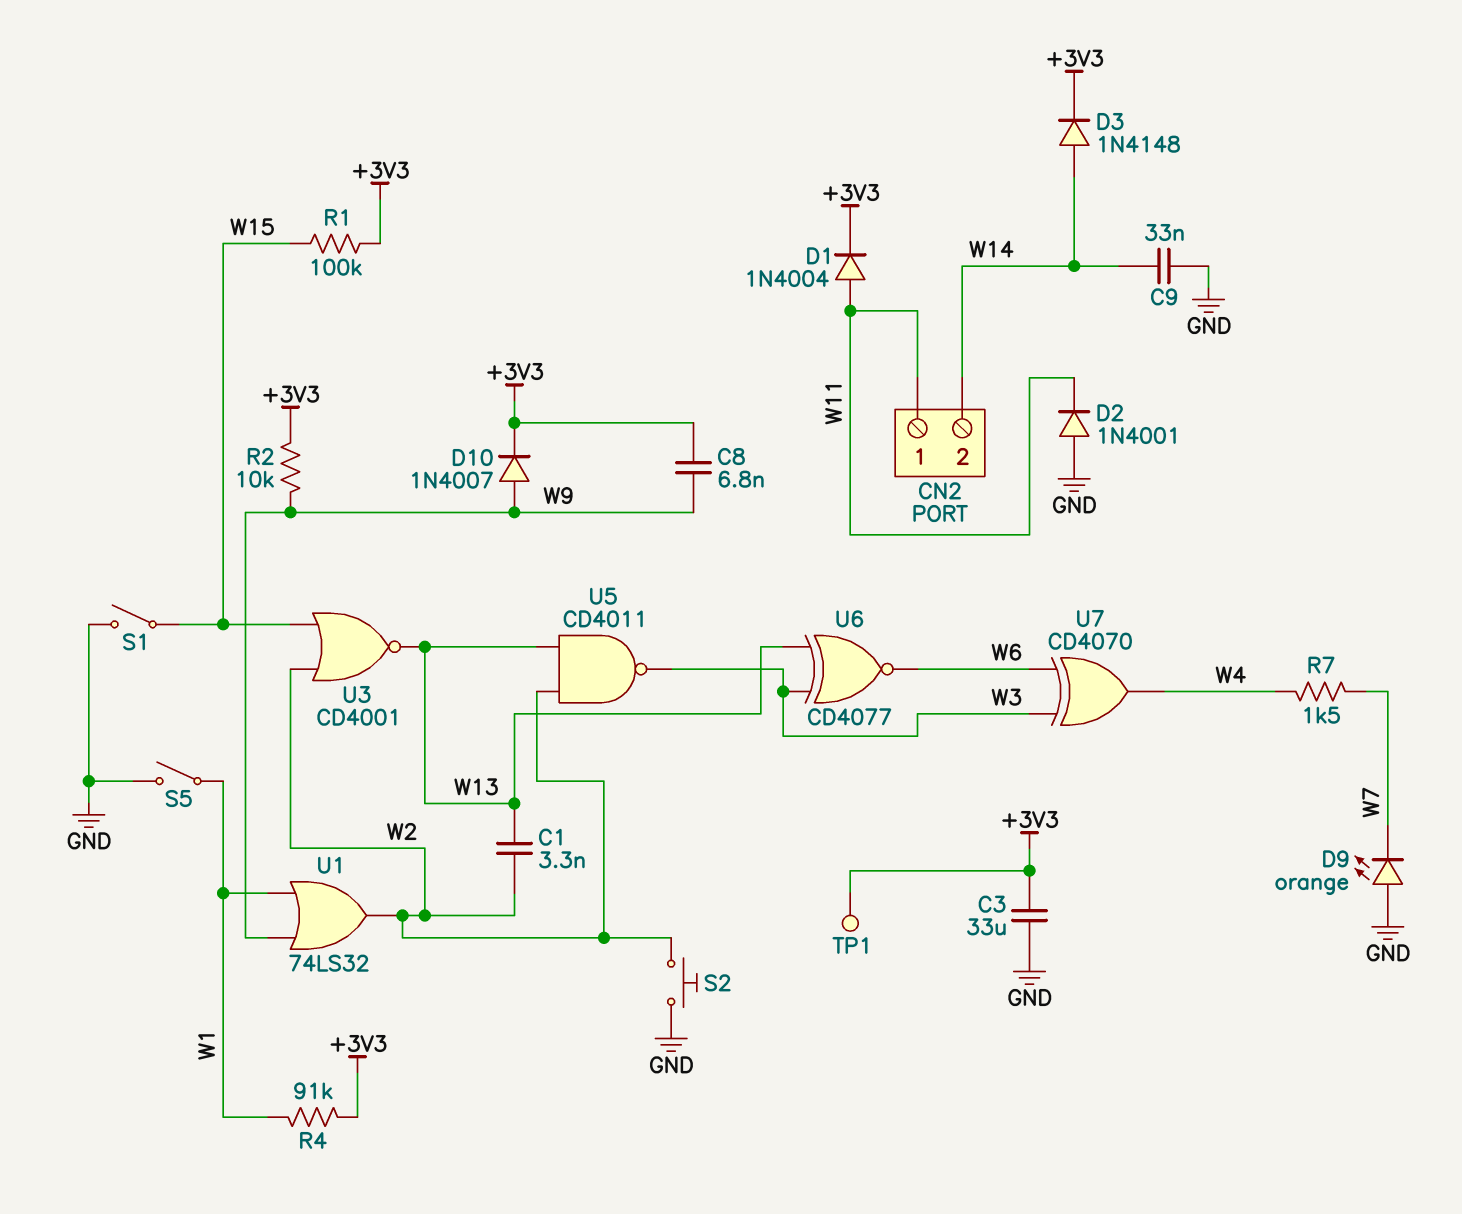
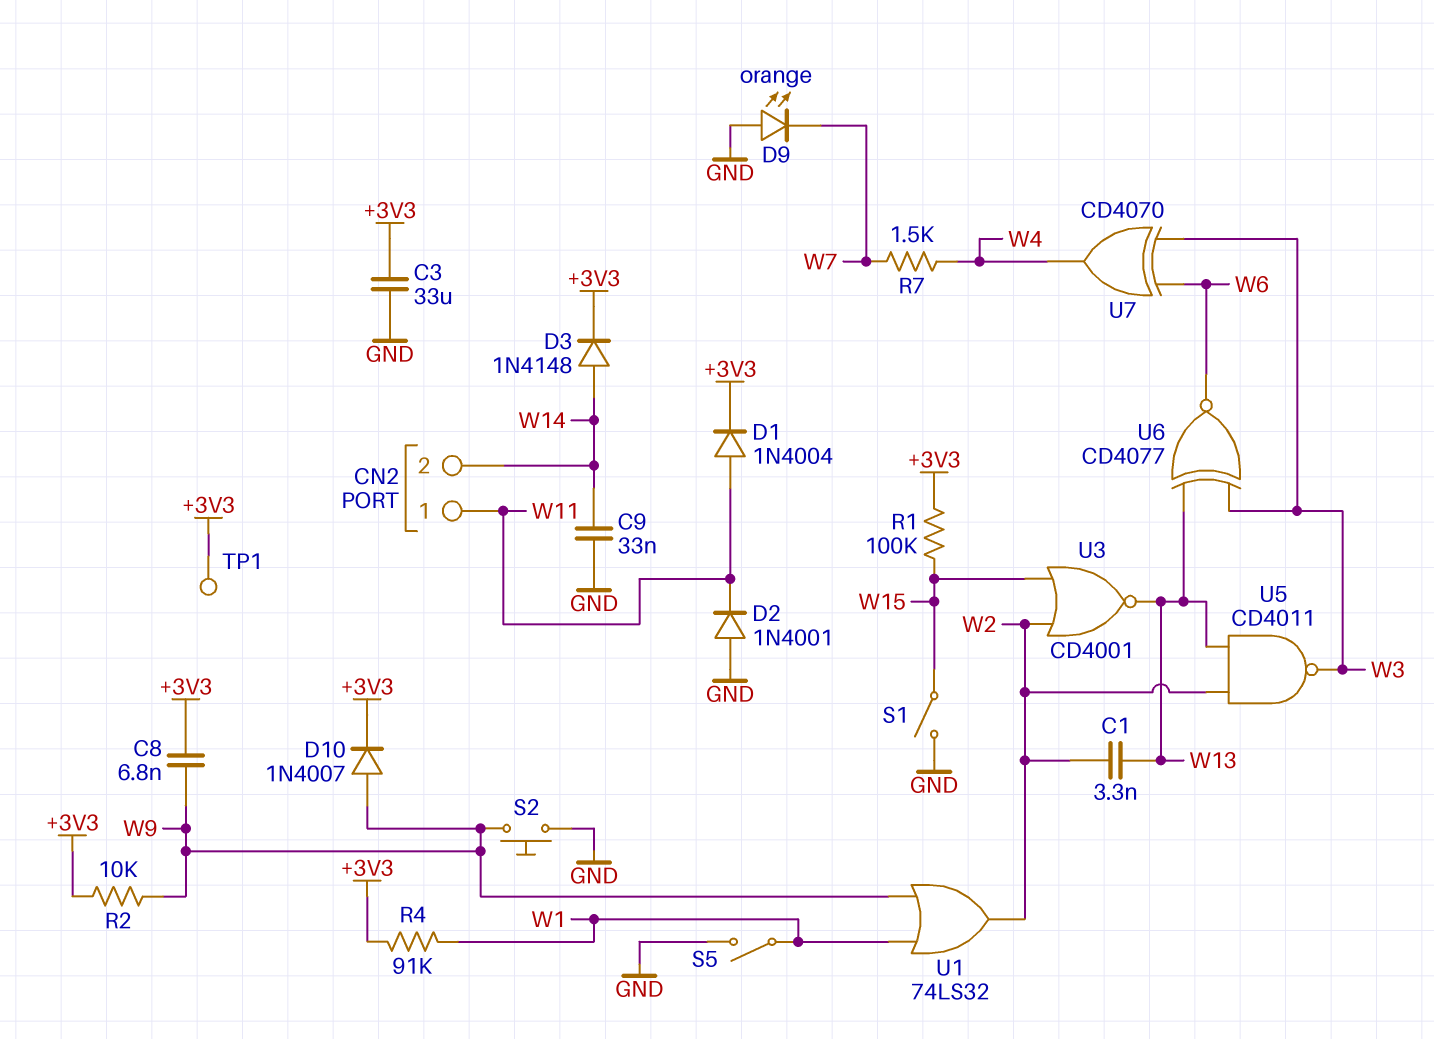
S2: button (GND, W2) -> button (GND, W9)

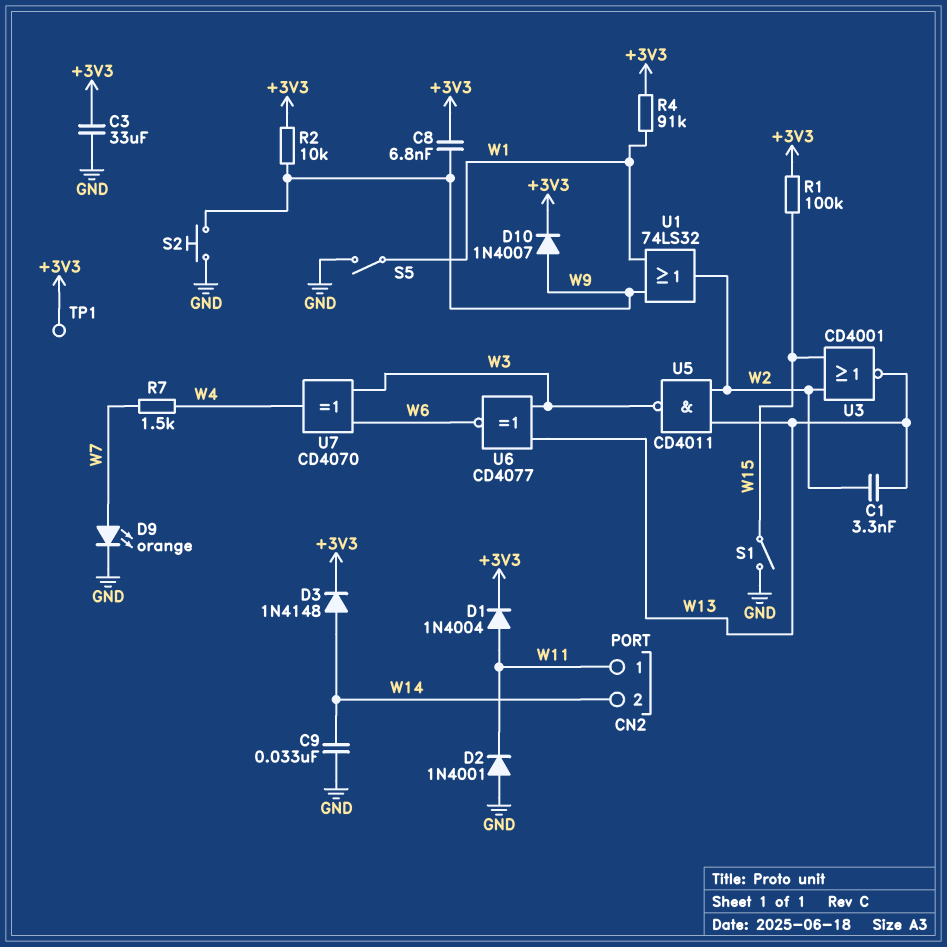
D9: LED orange (A GND, K W7) -> LED orange (A W7, K GND)

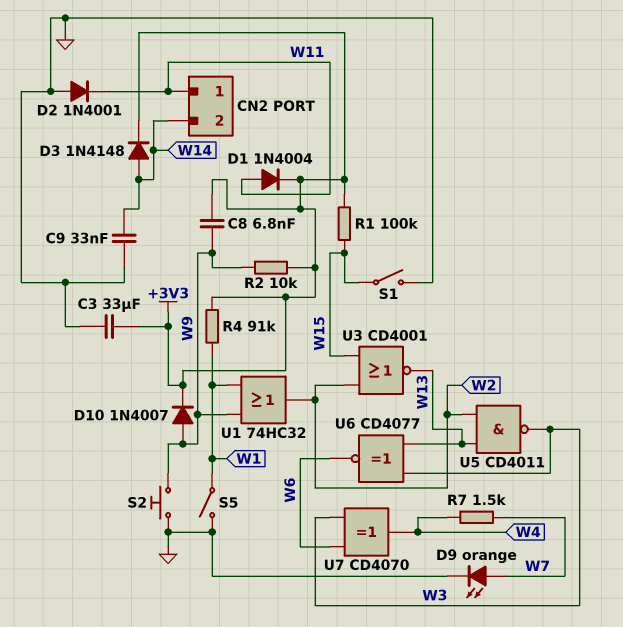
C1: 3.3nF (W2, W13) -> none
TP1: test point (+3V3) -> none
U1: OR 74LS32 (in W1, in W9, out W2) -> OR 74HC32 (in W1, in W9, out W2)

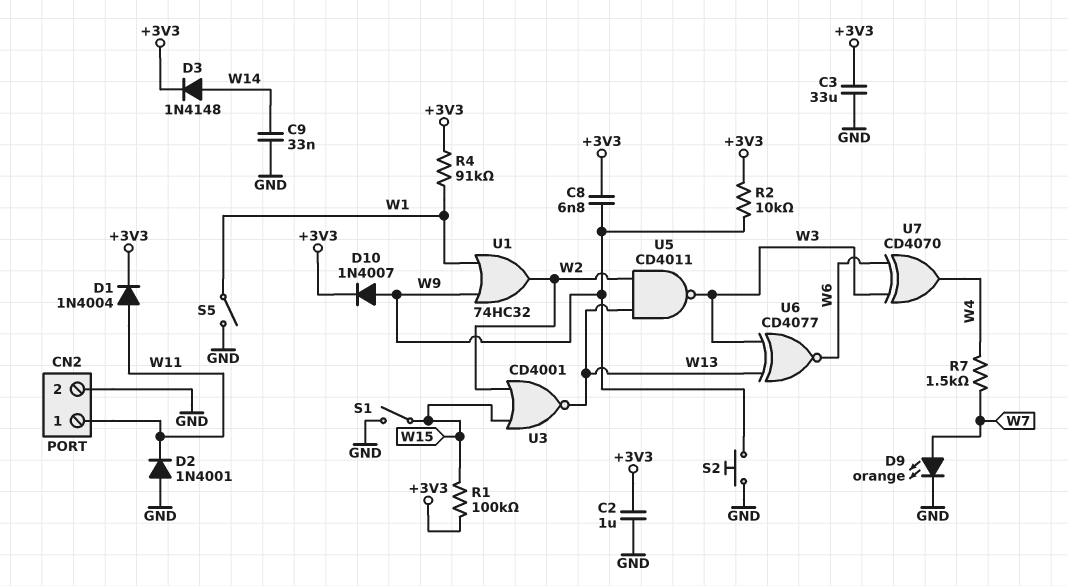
C2: none -> 1uF (+3V3, GND)
CN2 pin 2: W14 -> GND

